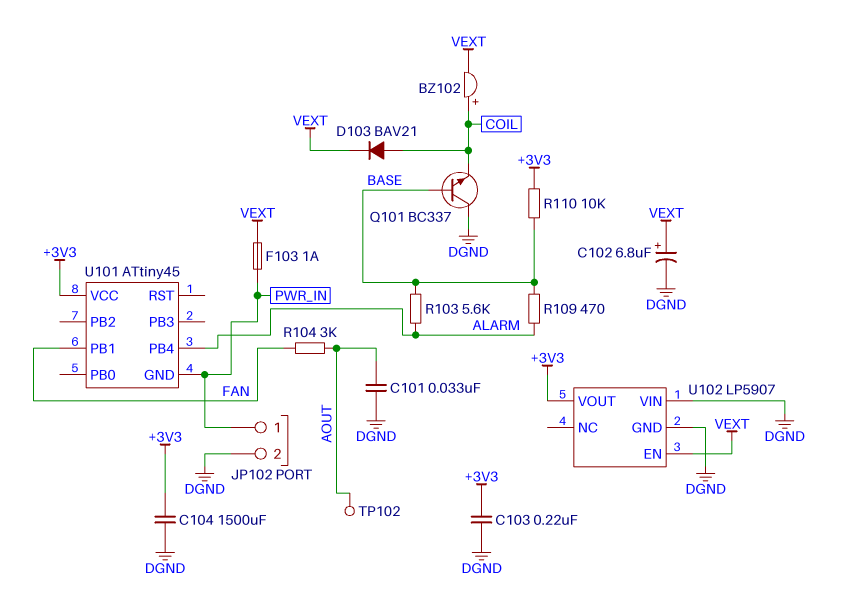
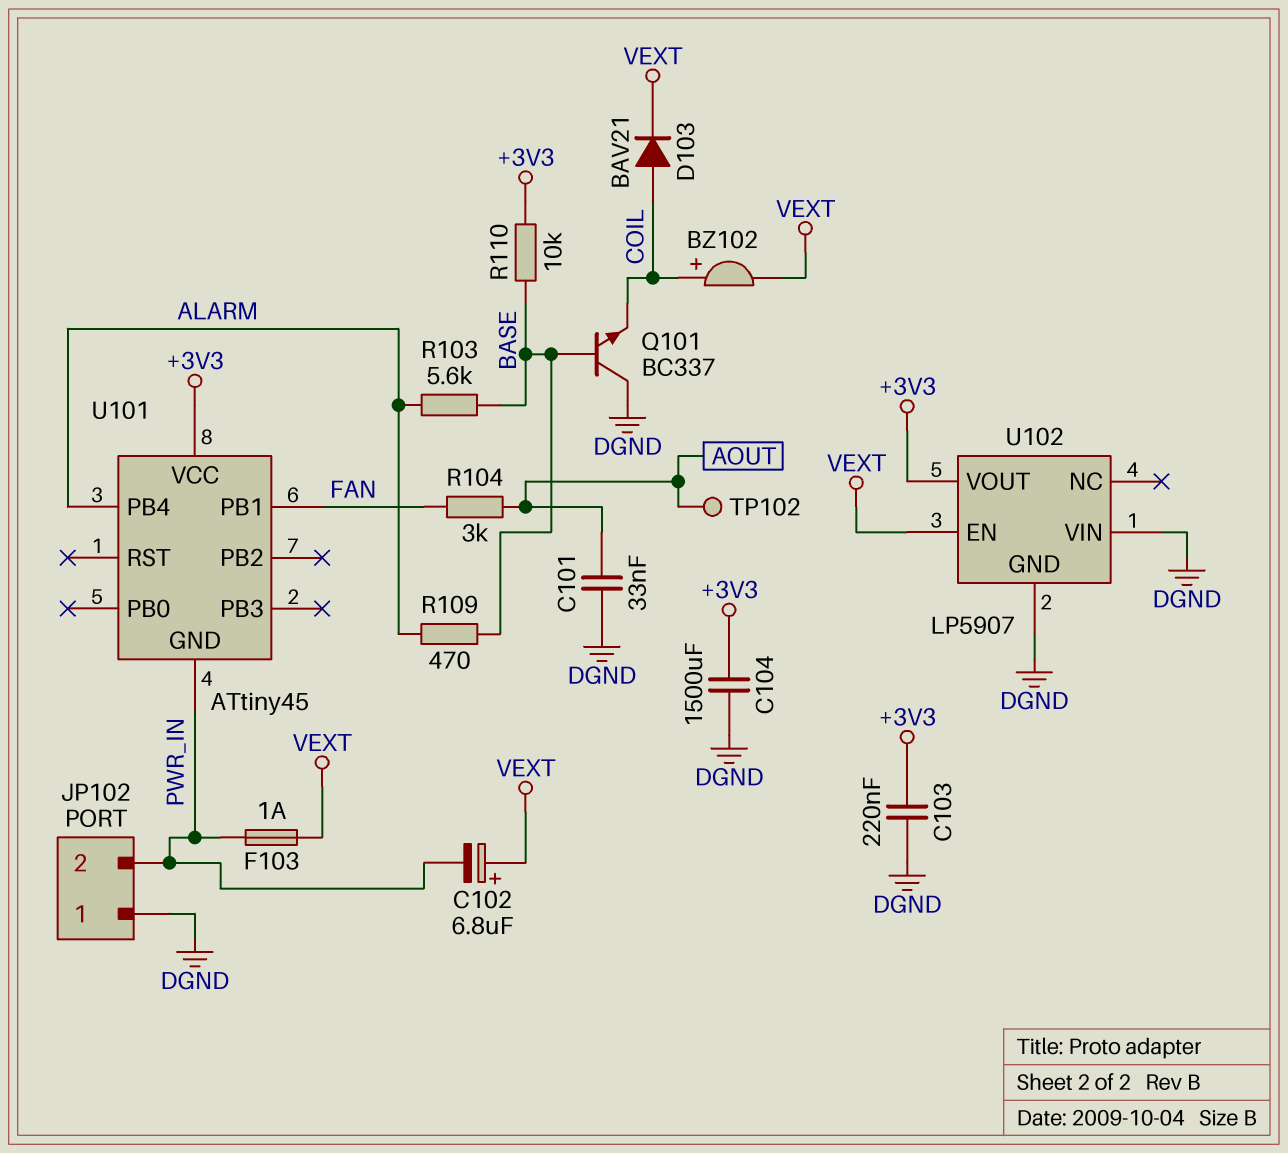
C102: 6.8uF (plus VEXT, minus DGND) -> 6.8uF (plus VEXT, minus PWR_IN)
JP102 pin 1: PWR_IN -> DGND
JP102 pin 2: DGND -> PWR_IN

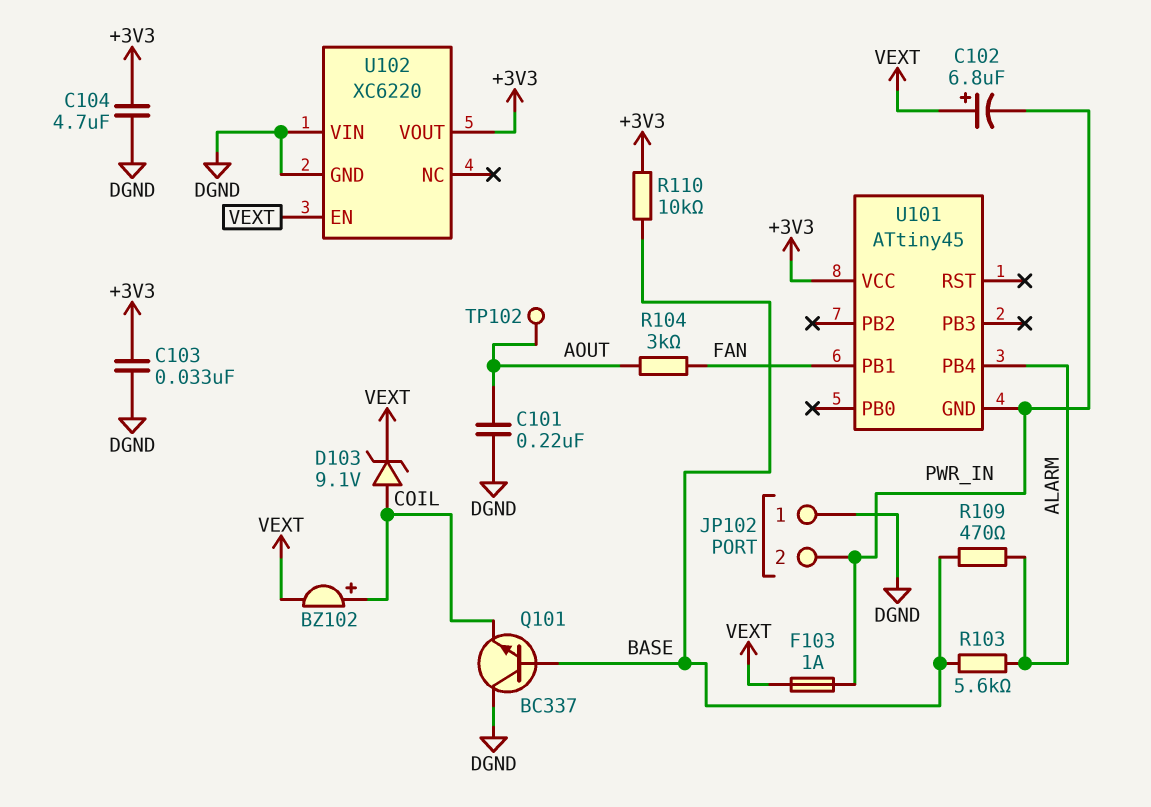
C101: 33nF (AOUT, DGND) -> 220nF (AOUT, DGND)
C103: 220nF (+3V3, DGND) -> 33nF (+3V3, DGND)
C104: 1500uF (+3V3, DGND) -> 4.7uF (+3V3, DGND)
D103: diode BAV21 (A COIL, K VEXT) -> zener 9.1V (A COIL, K VEXT)
U102: LP5907 -> XC6220

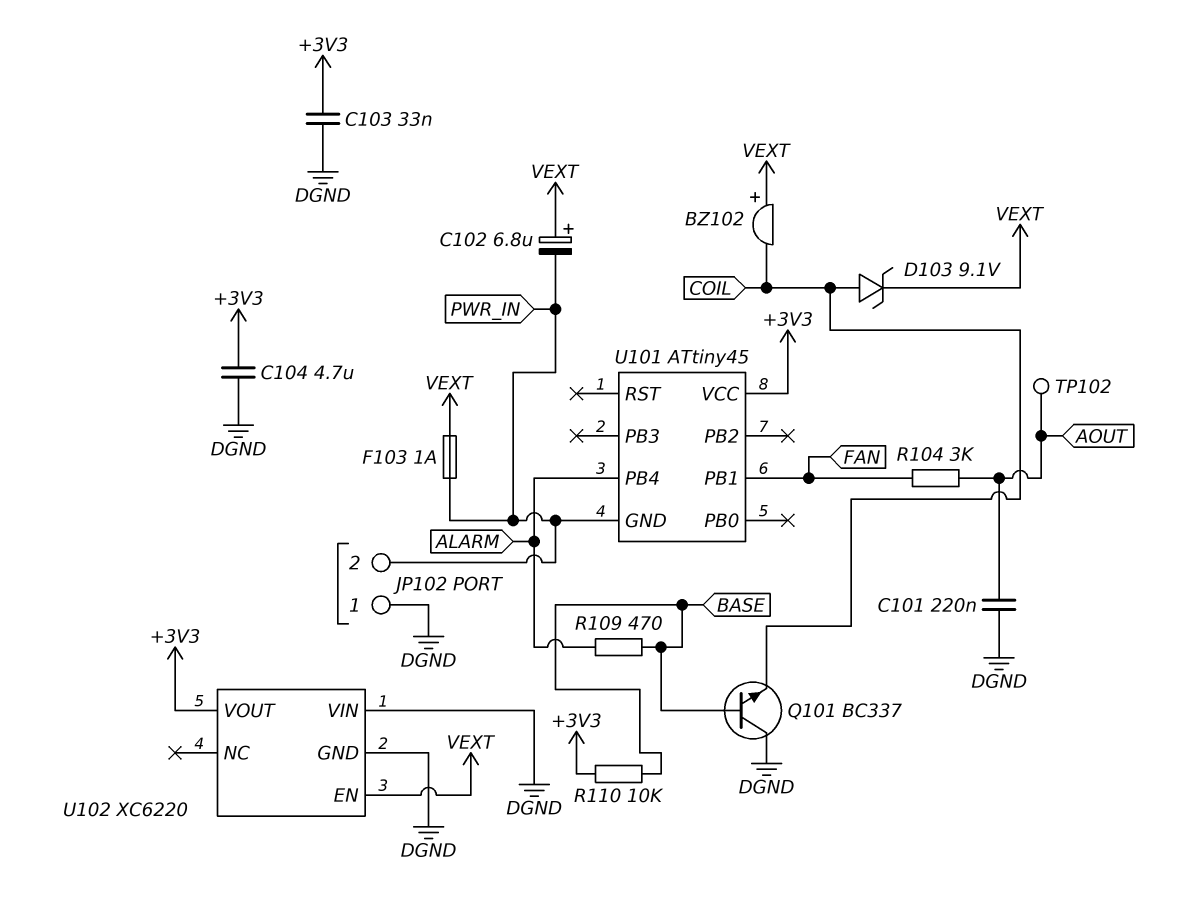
BZ102: buzzer (plus COIL, minus VEXT) -> buzzer (plus VEXT, minus COIL)
R103: 5.6k (ALARM, BASE) -> none

